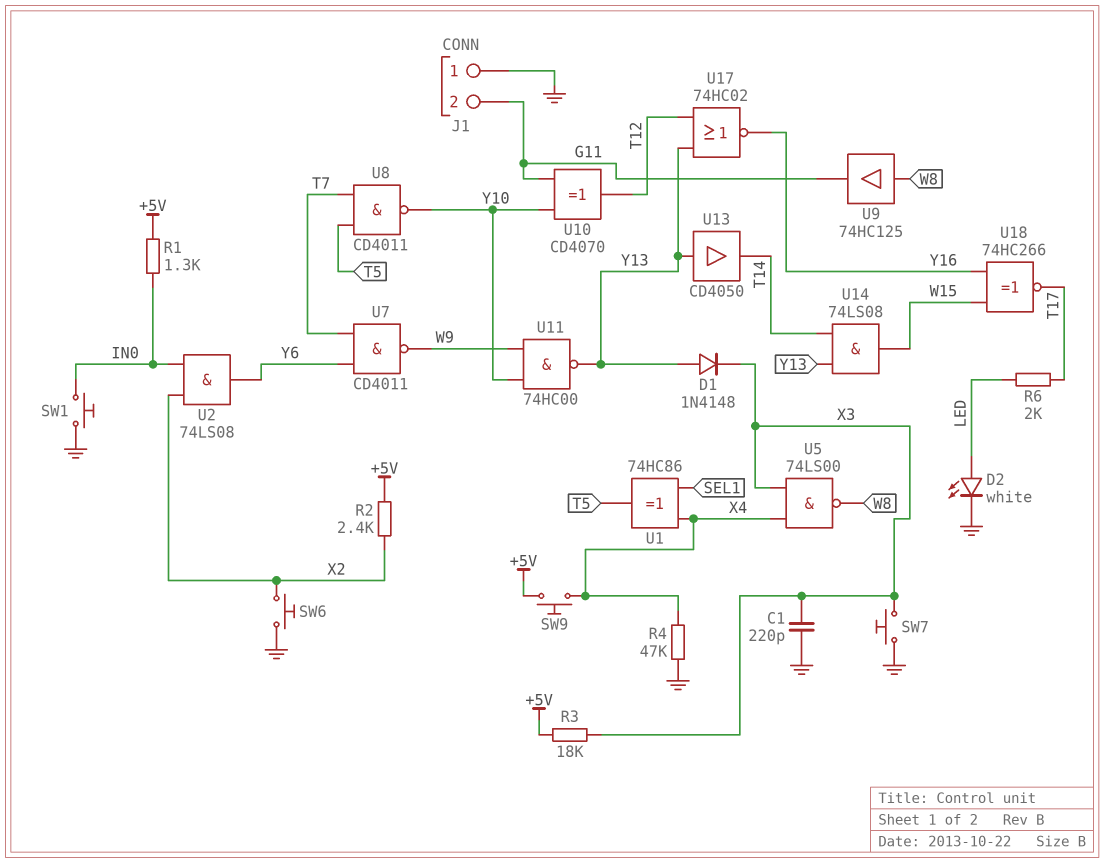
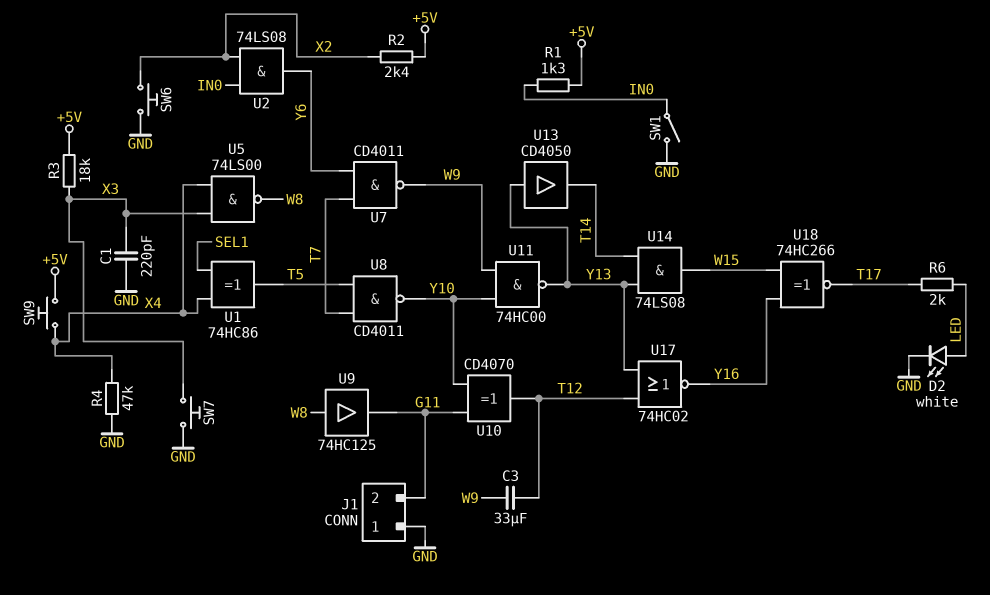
C3: none -> 33uF (T12, W9)
D1: diode 1N4148 (A Y13, K X3) -> none
SW1: button (GND, IN0) -> switch (GND, IN0)

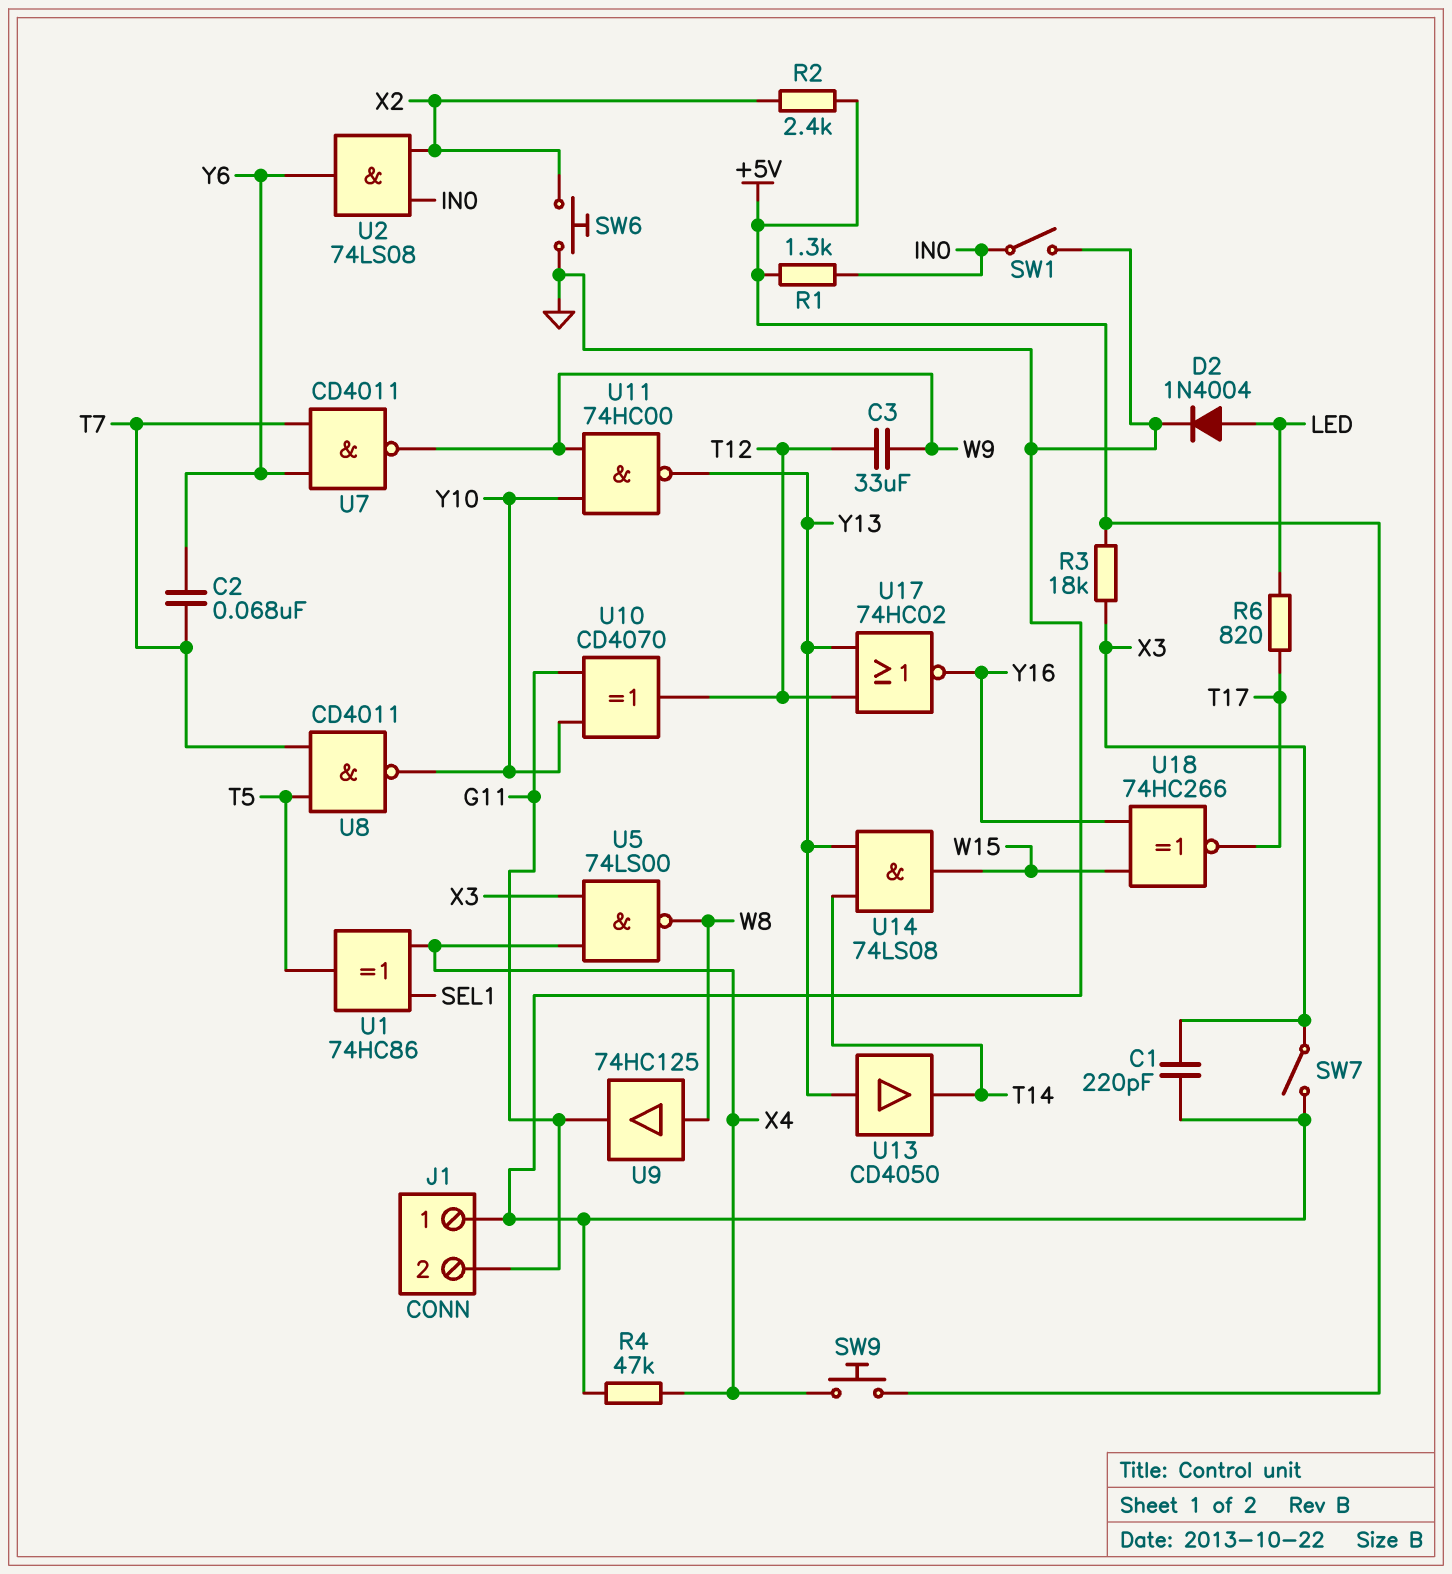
C2: none -> 68nF (T7, Y6)
D2: LED white (A LED, K GND) -> diode 1N4004 (A LED, K GND)
R6: 2k (LED, T17) -> 820 (LED, T17)
SW7: button (GND, X3) -> switch (GND, X3)

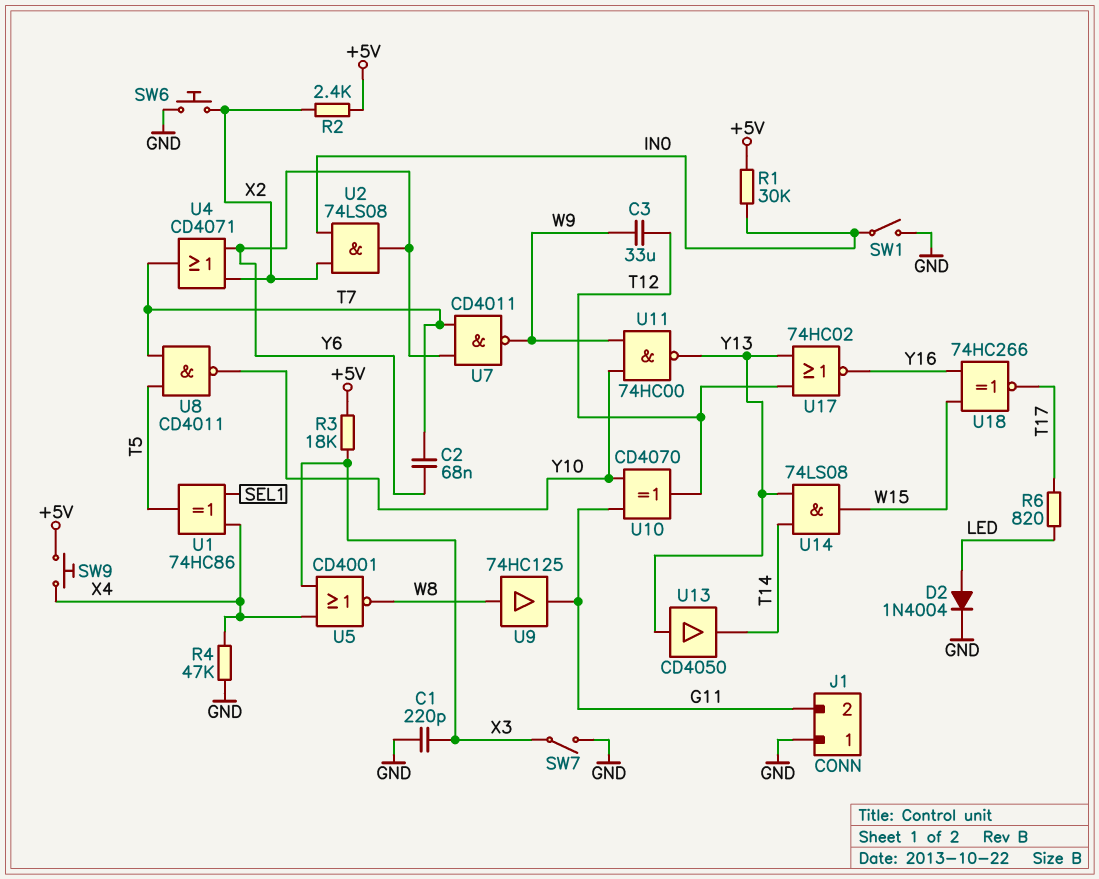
R1: 1.3k (+5V, IN0) -> 30k (+5V, IN0)
U4: none -> OR CD4071 (in X2, in Y6, out T7)
U5: NAND 74LS00 (in X3, in X4, out W8) -> NOR CD4001 (in X3, in X4, out W8)

